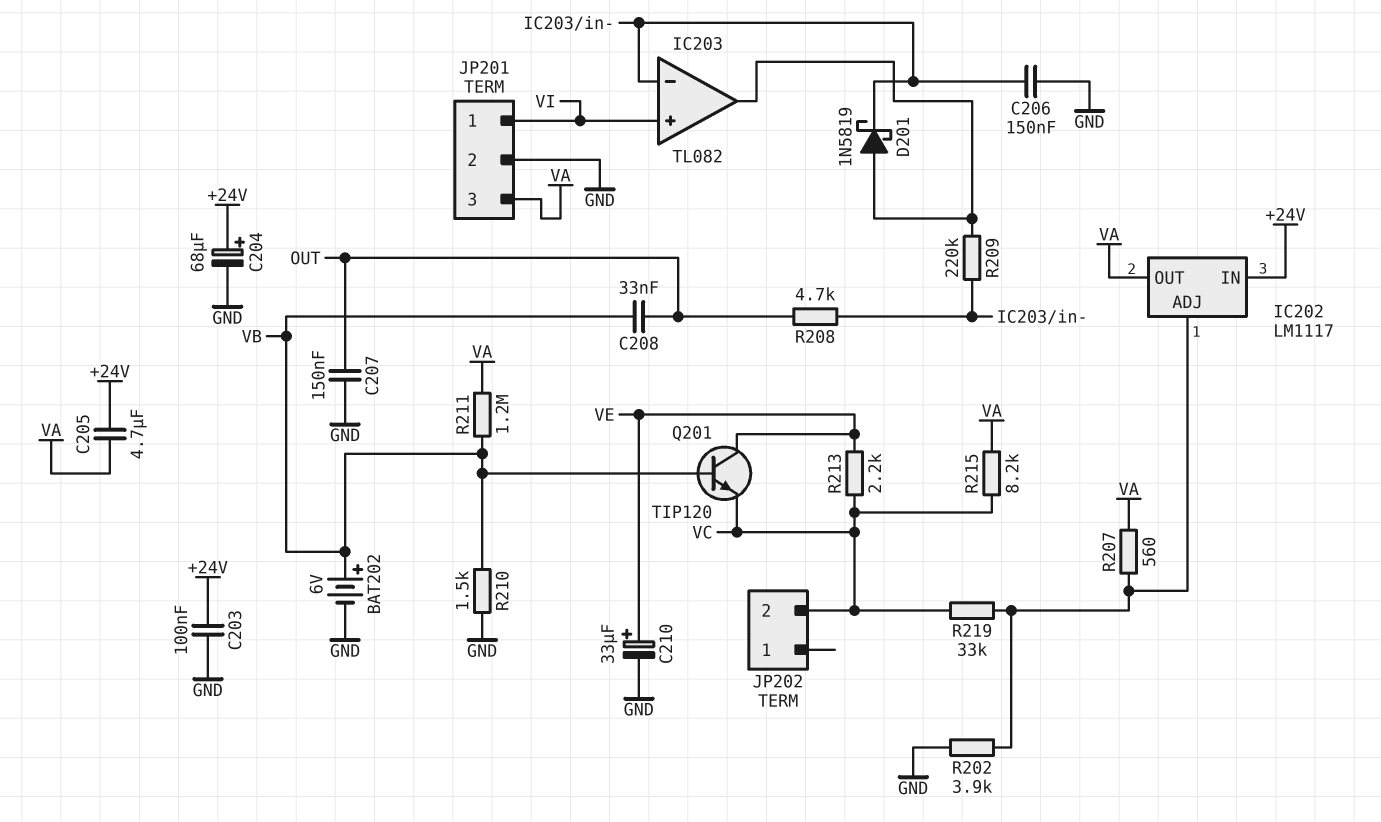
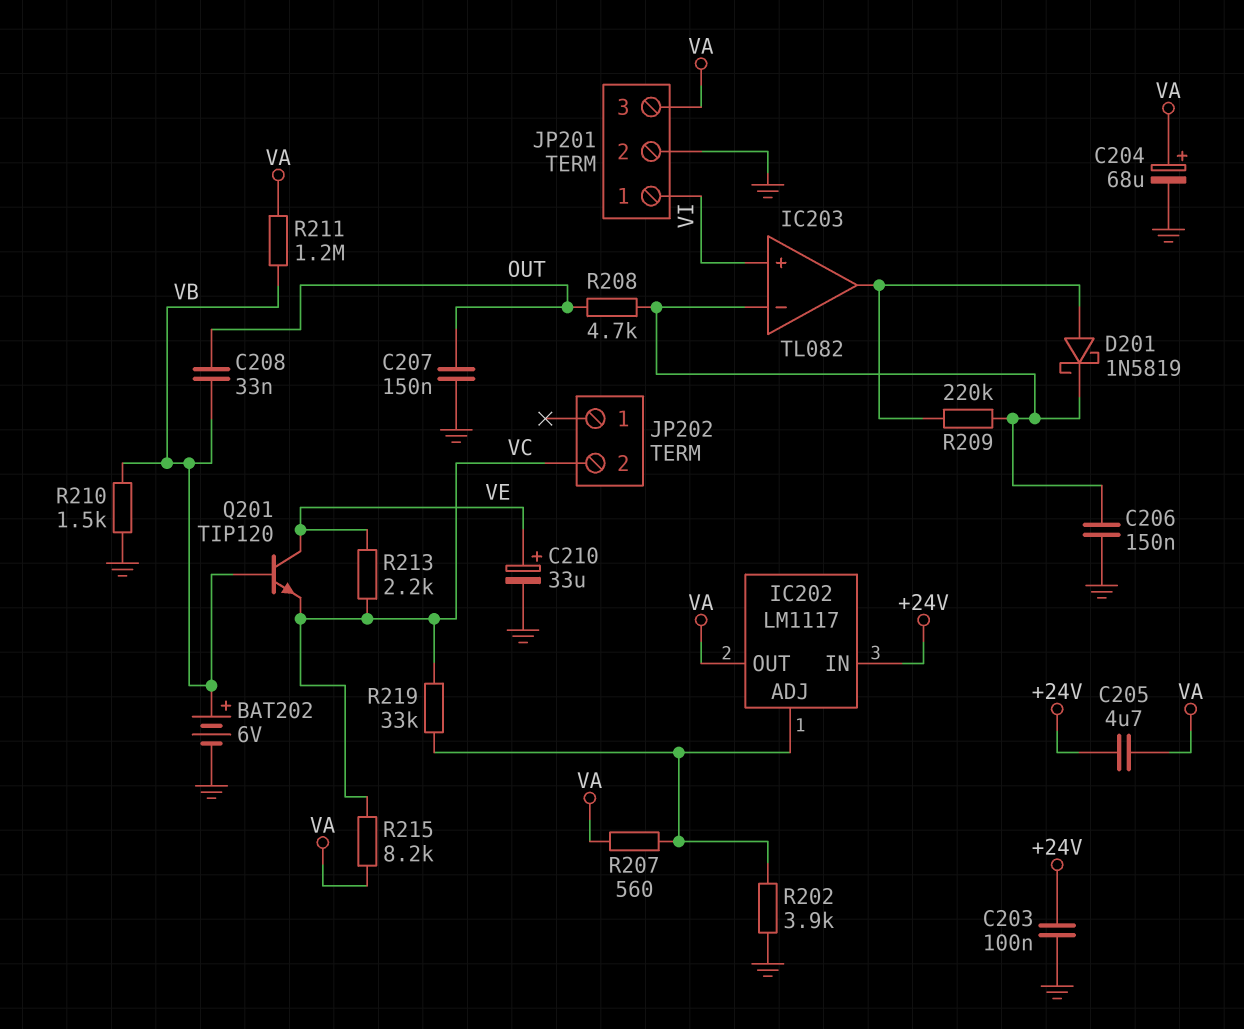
C204: 68uF (plus +24V, minus GND) -> 68uF (plus VA, minus GND)

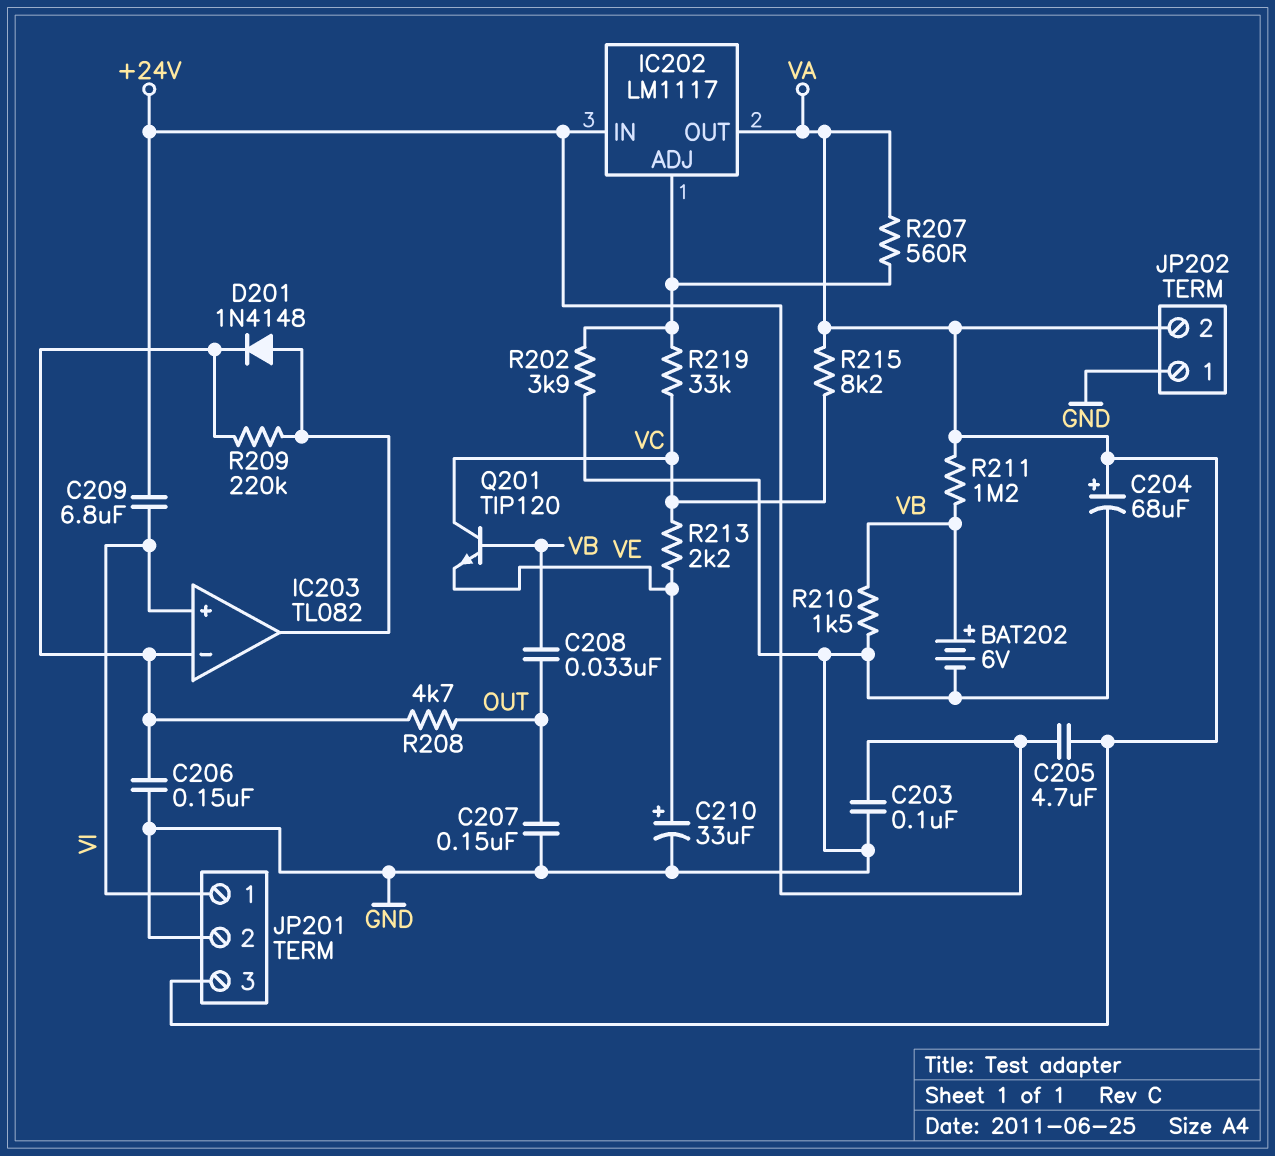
C209: none -> 6.8uF (+24V, VI)
D201: schottky 1N5819 (A IC203/out, K IC203/in-) -> diode 1N4148 (A IC203/out, K IC203/in-)
JP202 pin 1: none -> GND
JP202 pin 2: VC -> VA
Q201: NPN TIP120 (B VB, C VE, E VC) -> NPN TIP120 (B VB, C VC, E VE)

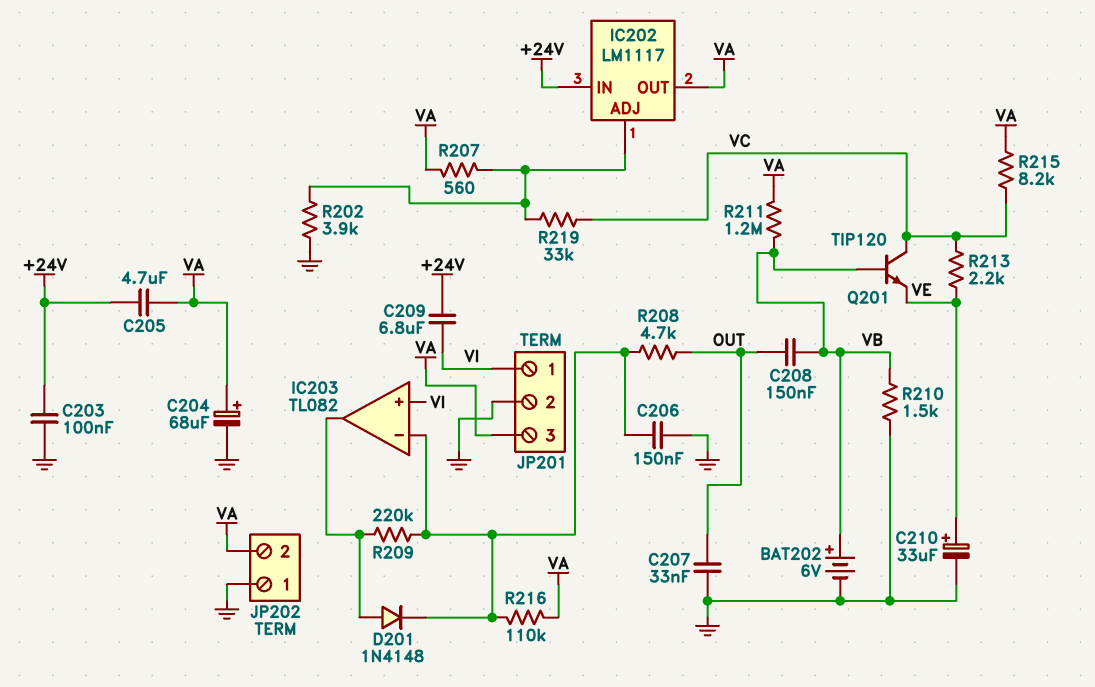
C207: 150nF (GND, OUT) -> 33nF (GND, OUT)
C208: 33nF (OUT, VB) -> 150nF (OUT, VB)
R216: none -> 110k (IC203/in-, VA)

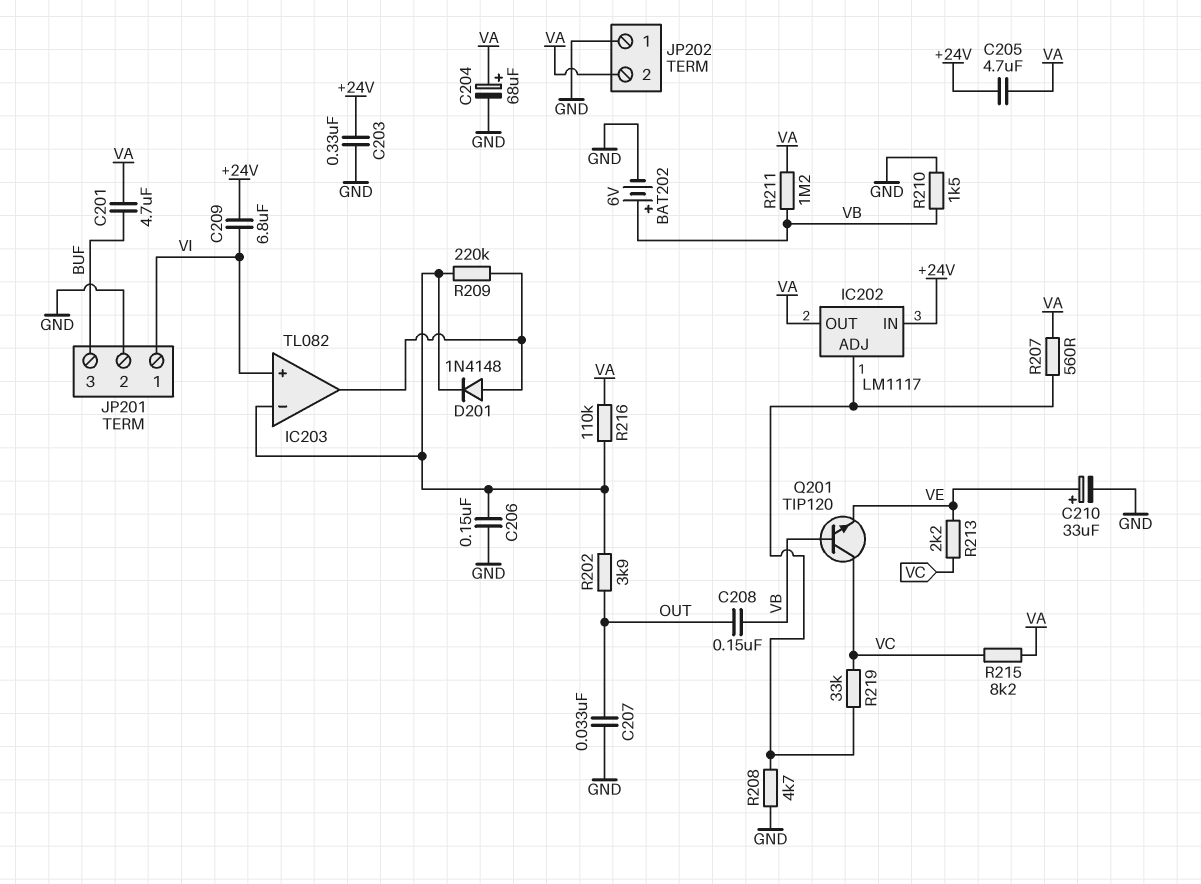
C201: none -> 4.7uF (BUF, VA)
C203: 100nF (+24V, GND) -> 330nF (+24V, GND)
JP201 pin 3: VA -> BUF
R202: 3.9k (GND, IC202/ADJ) -> 3.9k (IC203/in-, OUT)
R208: 4.7k (IC203/in-, OUT) -> 4.7k (GND, IC202/ADJ)

